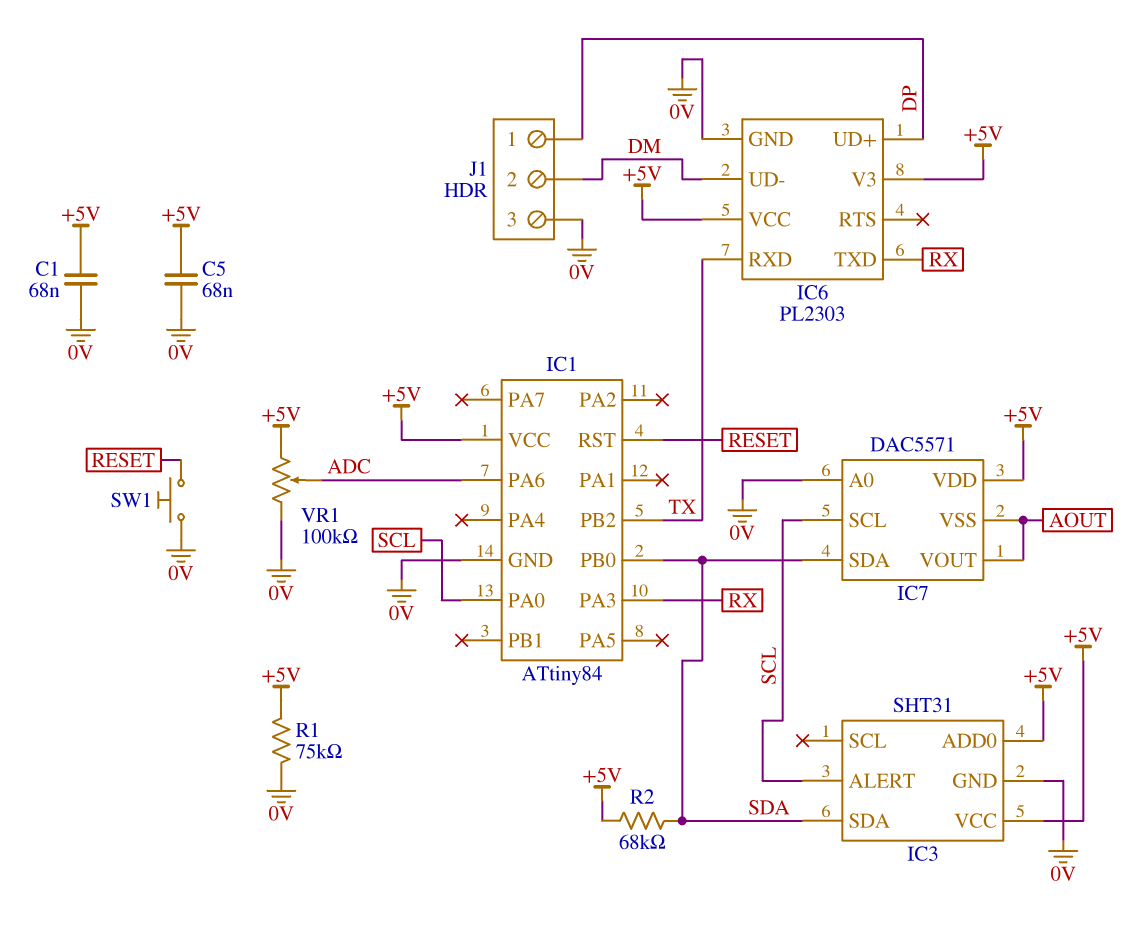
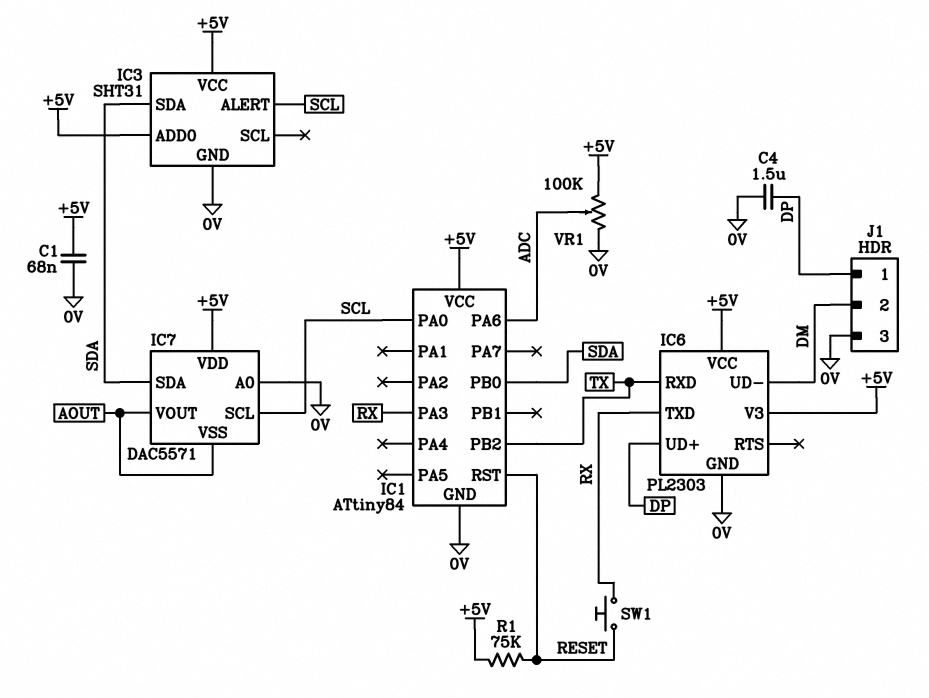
C4: none -> 1.5uF (0V, DP)
C5: 68nF (+5V, 0V) -> none
R1: 75k (+5V, 0V) -> 75k (+5V, RESET)
R2: 68k (+5V, SDA) -> none
SW1: button (0V, RESET) -> button (RESET, RX)

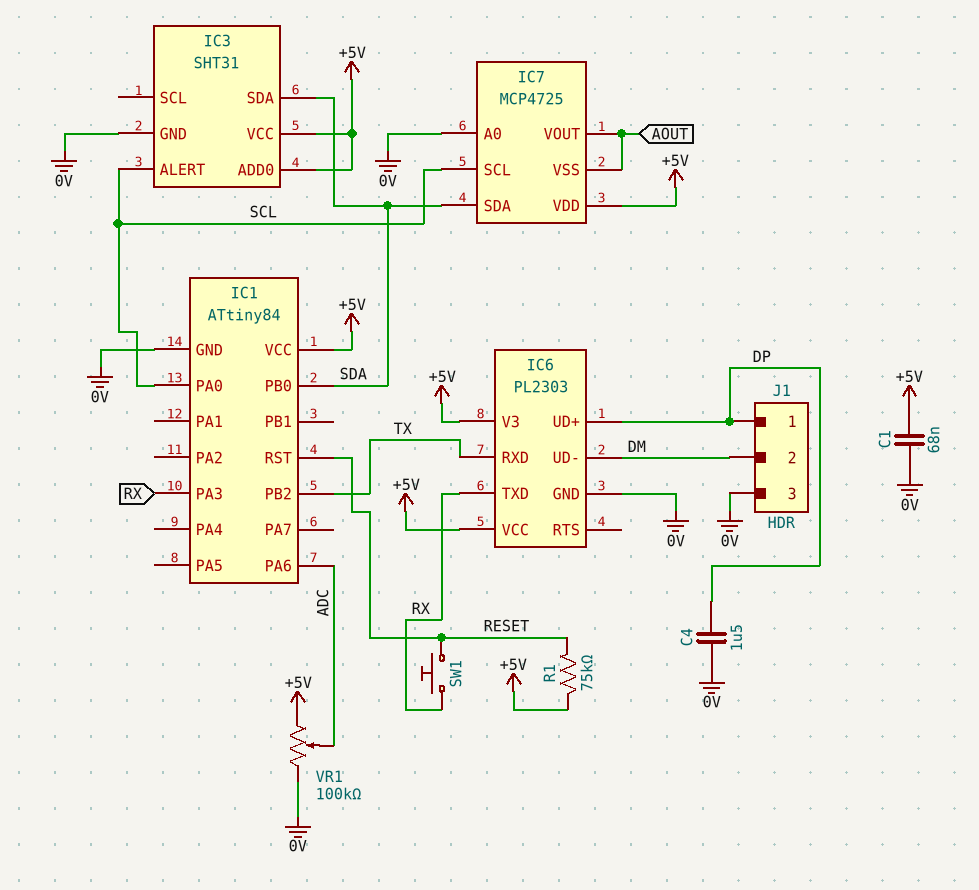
IC7: DAC5571 -> MCP4725

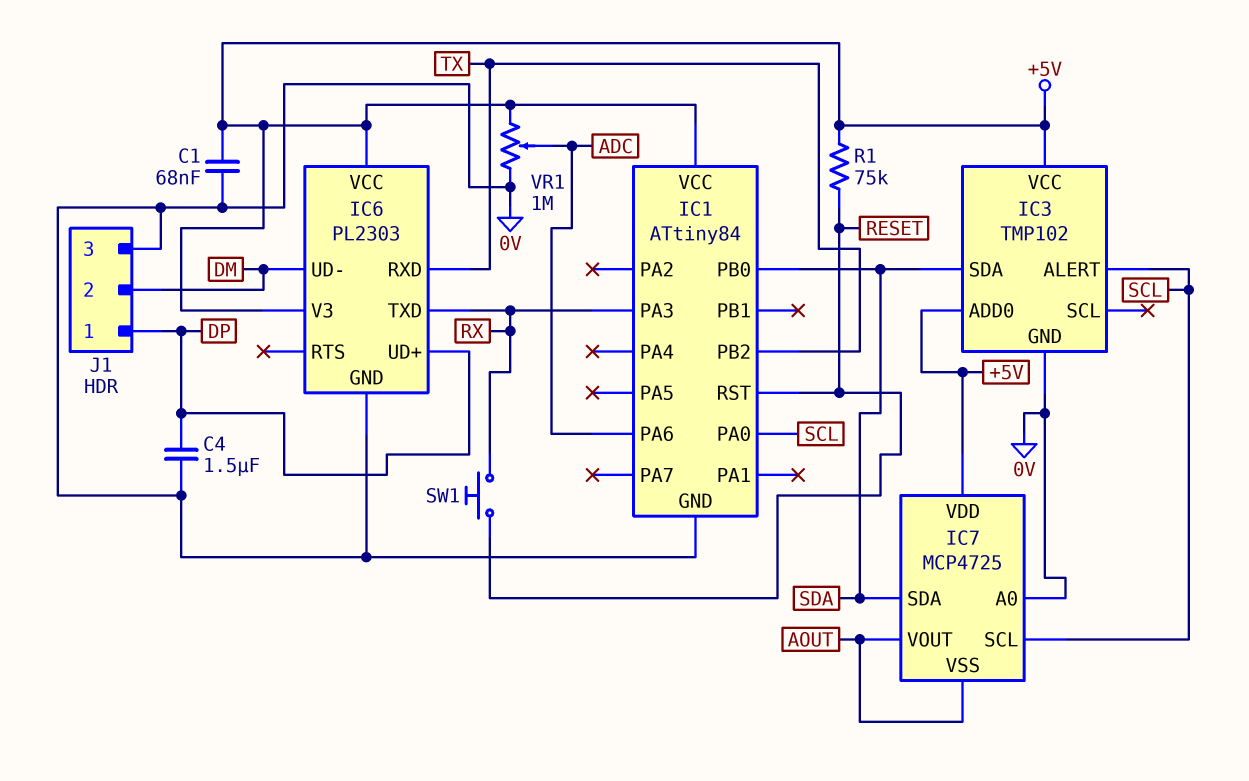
IC3: SHT31 -> TMP102
VR1: 100k (+5V, 0V, wiper ADC) -> 1M (+5V, 0V, wiper ADC)

